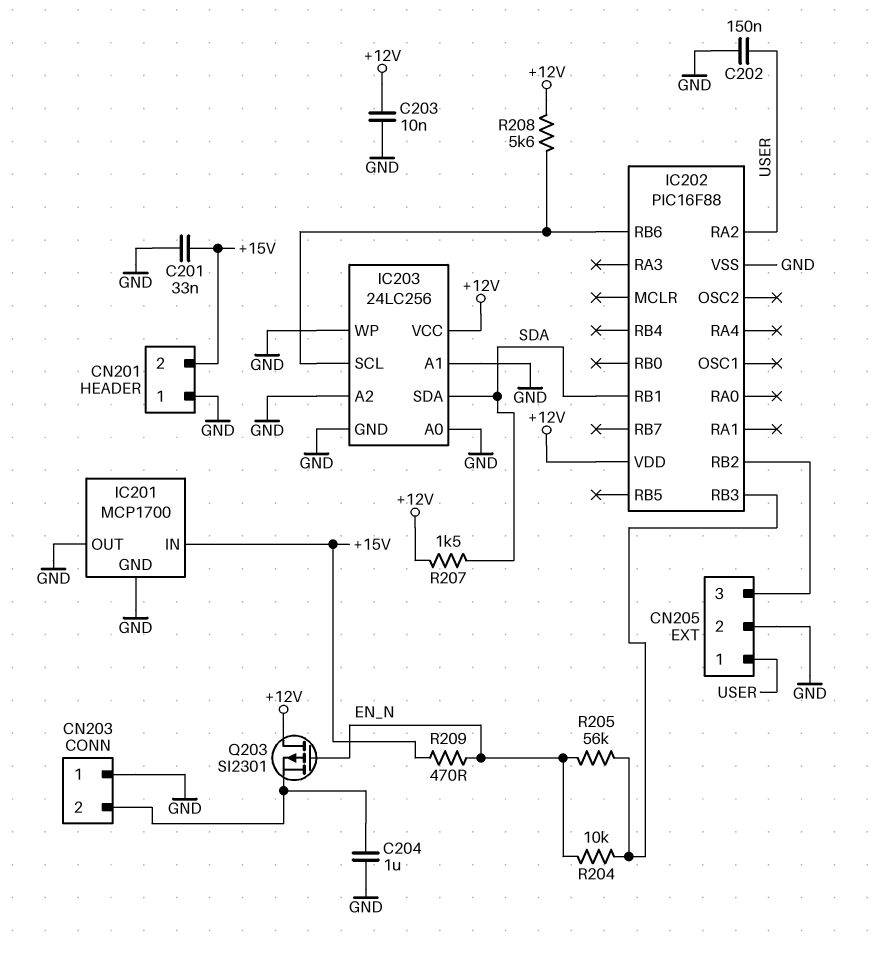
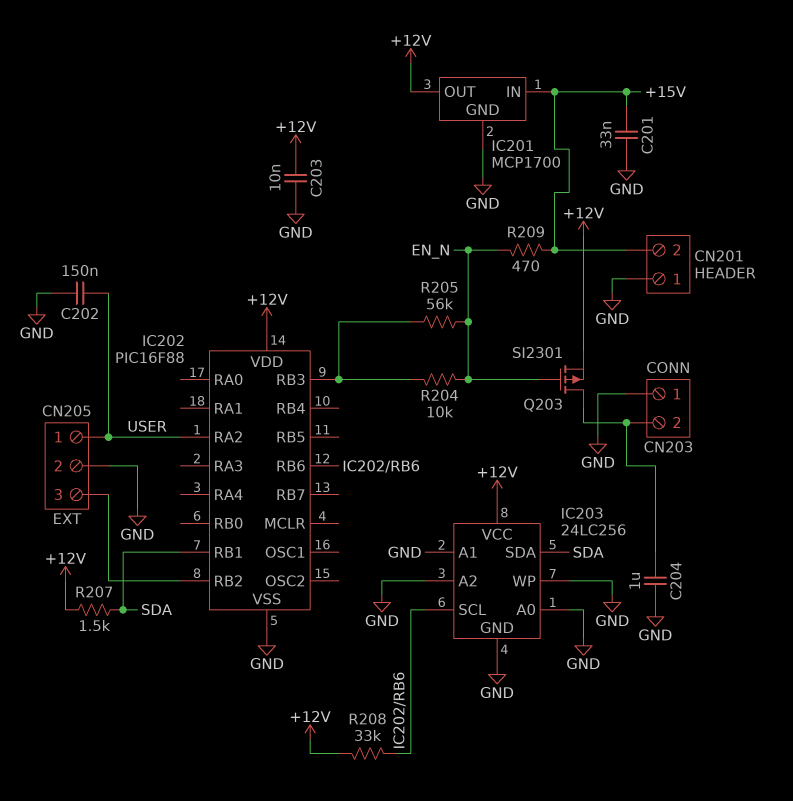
IC201 pin OUT: GND -> +12V
Q203: PMOS SI2301 (G EN_N, D +12V, S CN203/2) -> PMOS SI2301 (G EN_N, D CN203/2, S +12V)
R208: 5.6k (+12V, IC202/RB6) -> 33k (+12V, IC202/RB6)

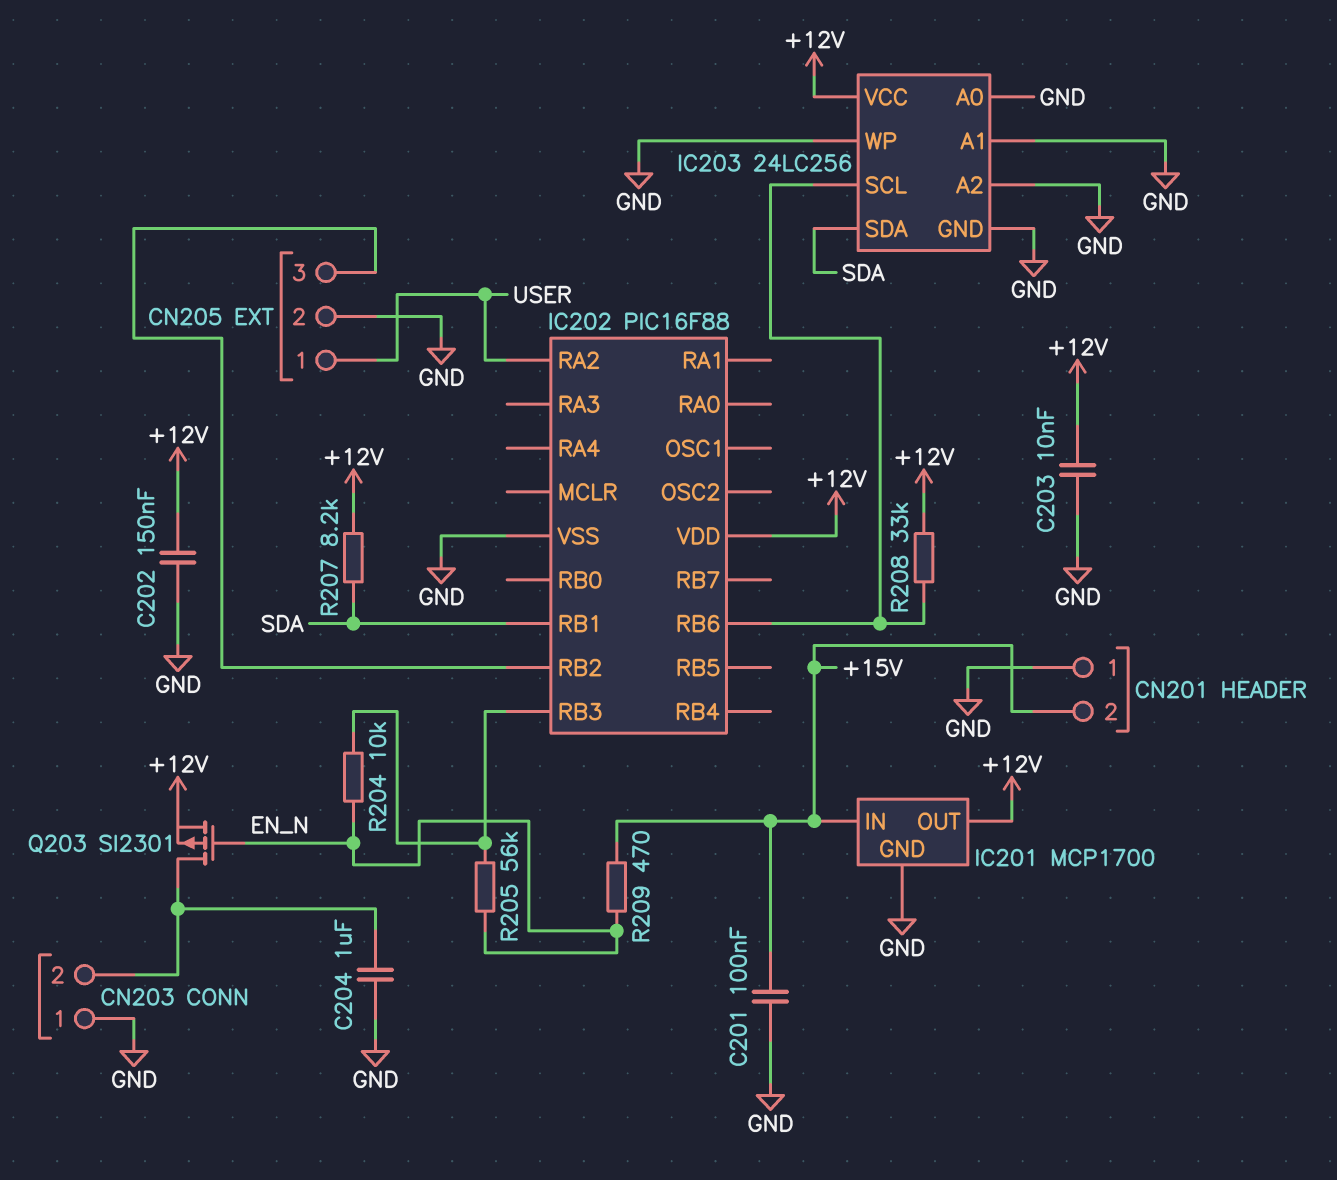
C201: 33nF (+15V, GND) -> 100nF (+15V, GND)
C202: 150nF (GND, USER) -> 150nF (+12V, GND)
R207: 1.5k (+12V, SDA) -> 8.2k (+12V, SDA)

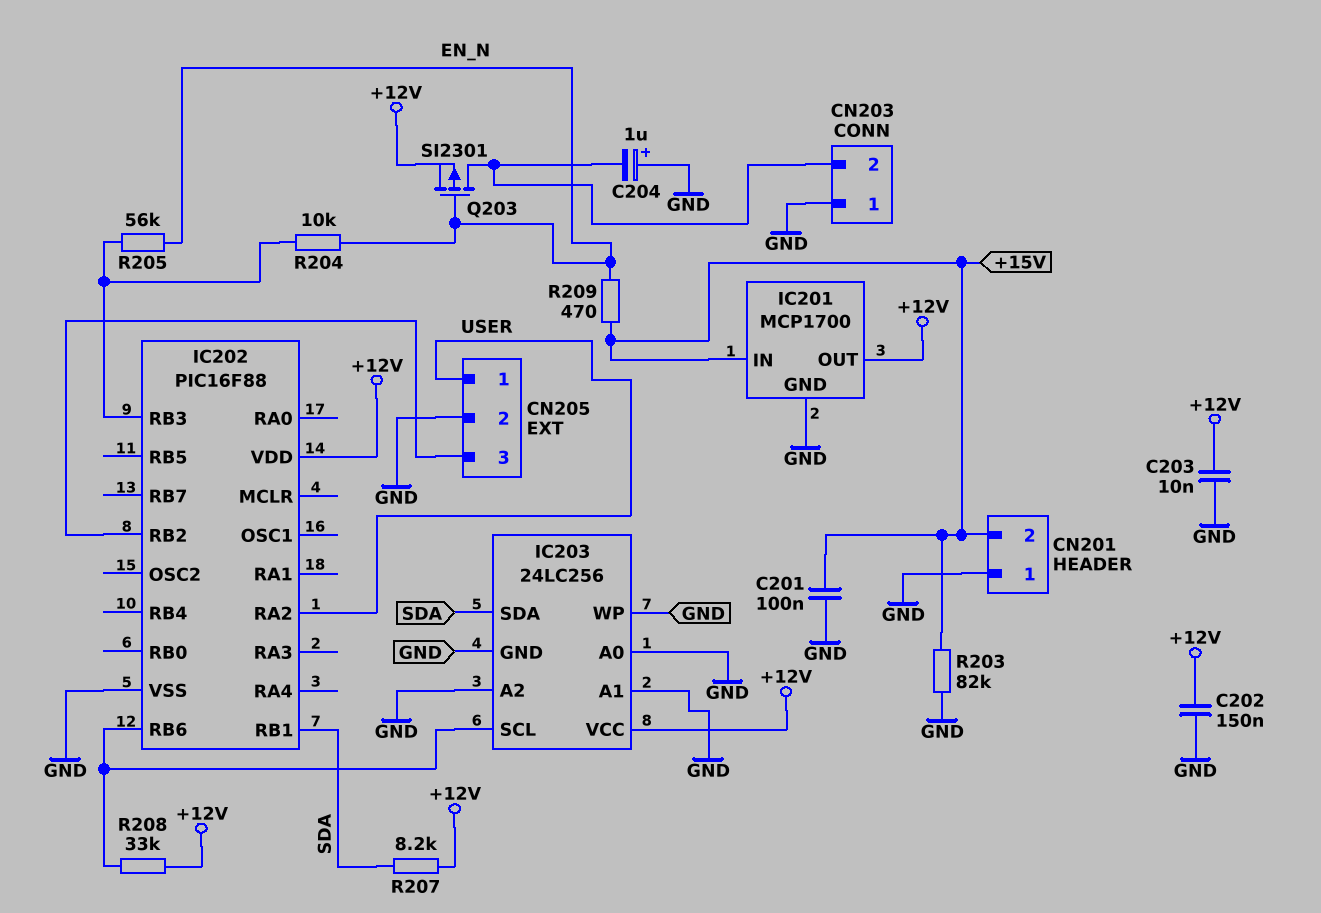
C204: 1uF (CN203/2, GND) -> 1uF (plus GND, minus CN203/2)
R203: none -> 82k (+15V, GND)

